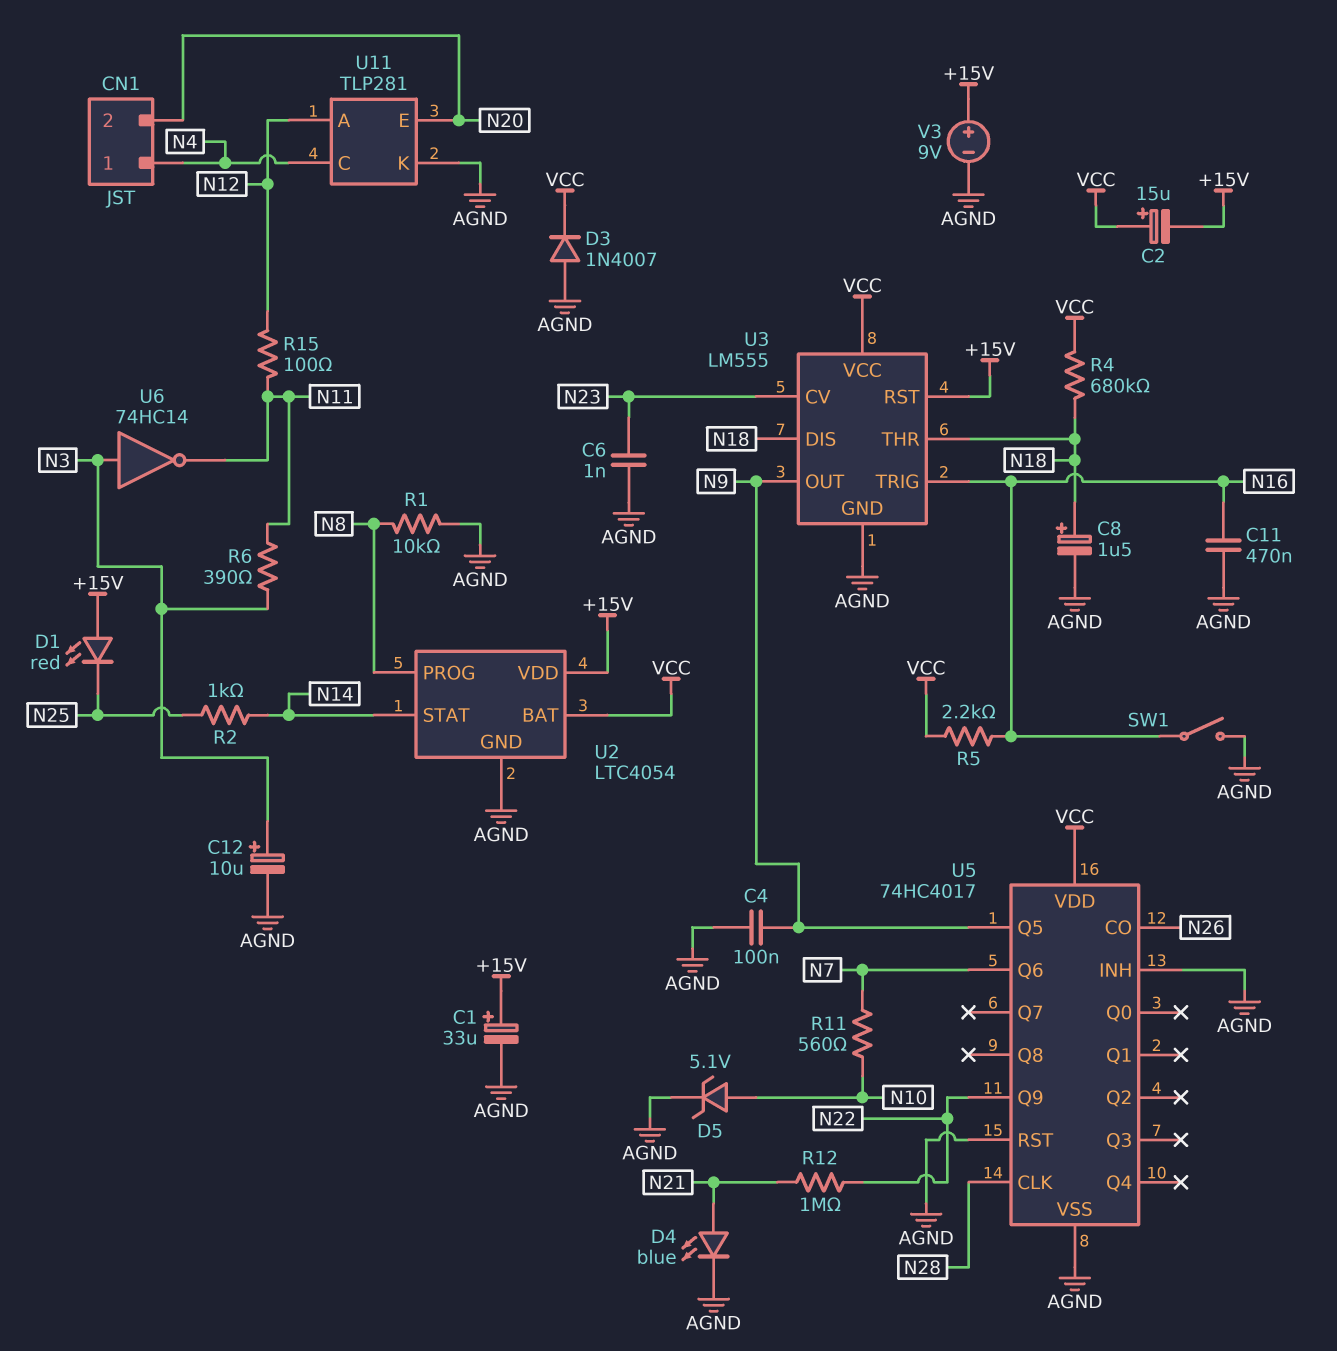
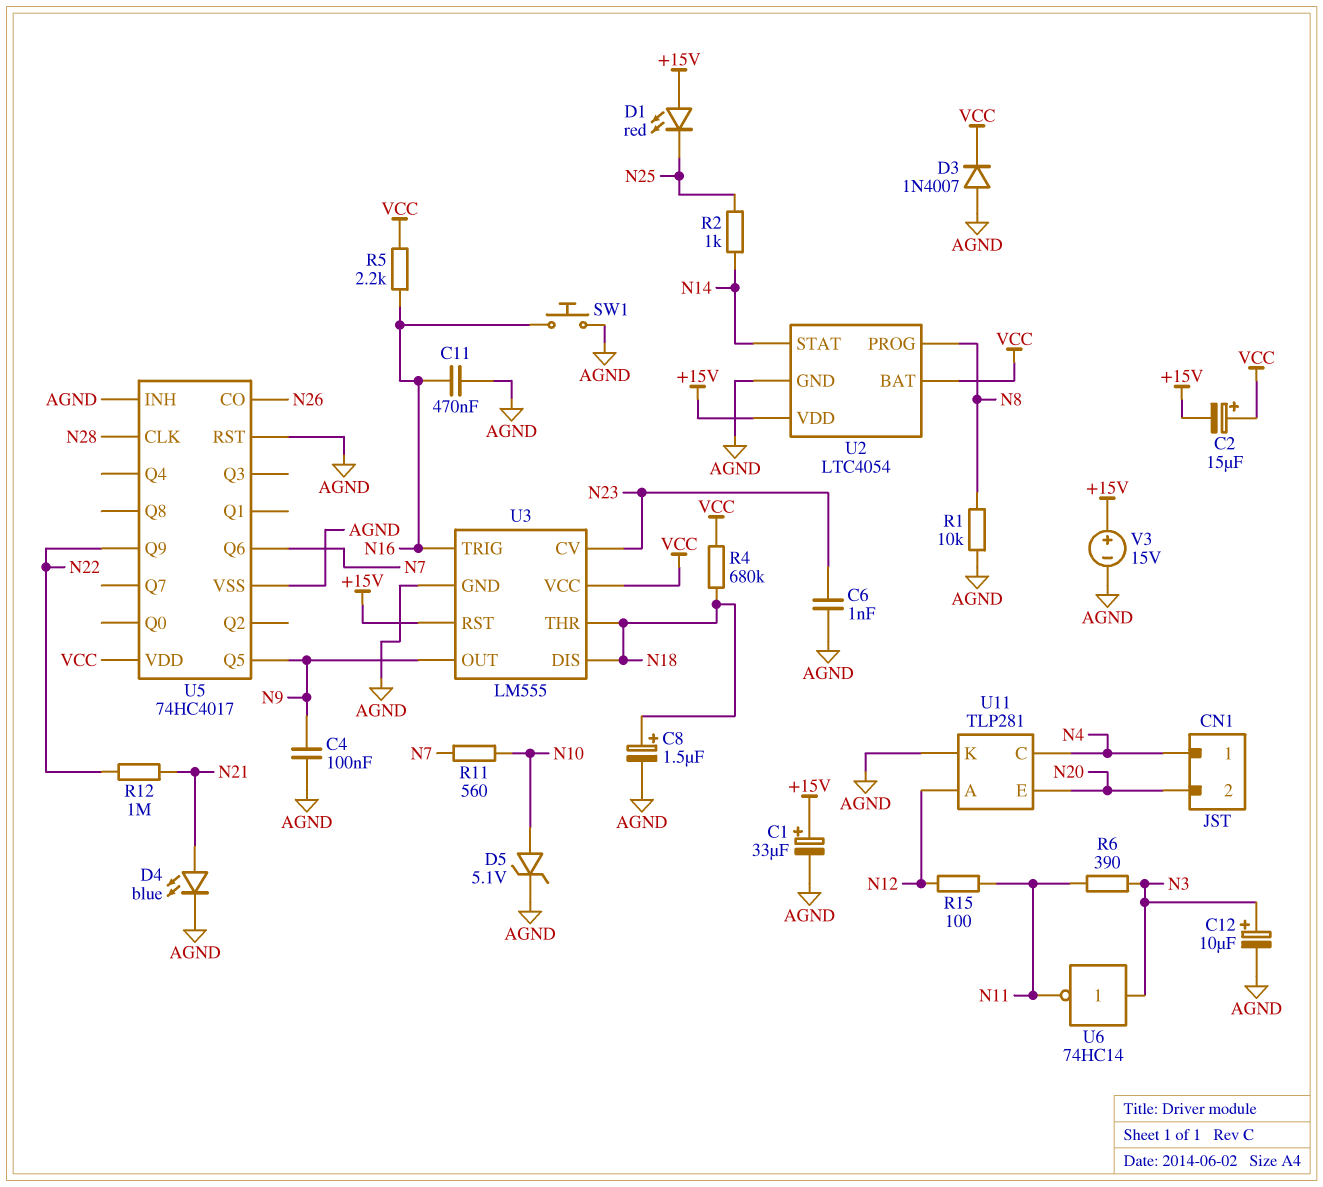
SW1: switch (AGND, N16) -> button (AGND, N16)
V3: 9V (plus +15V, minus AGND) -> 15V (plus +15V, minus AGND)

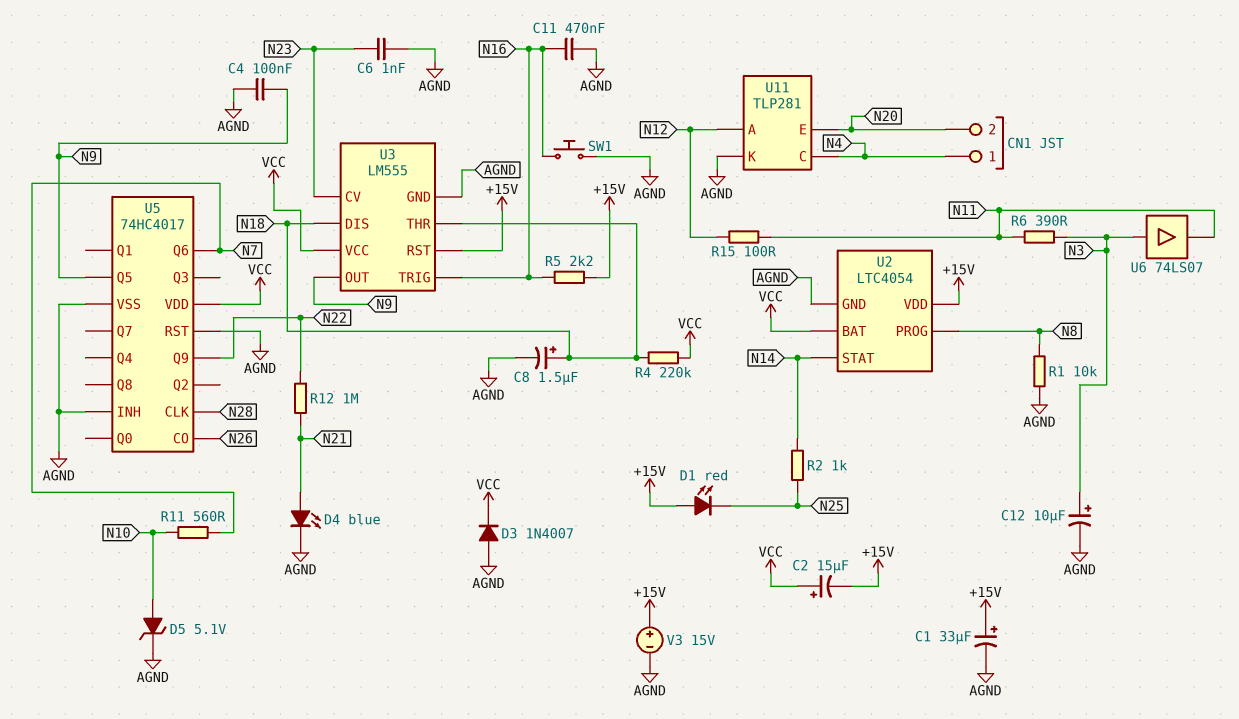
R4: 680k (N18, VCC) -> 220k (N18, VCC)
R5: 2.2k (N16, VCC) -> 2.2k (+15V, N16)
U6: NOT 74HC14 (in N3, out N11) -> buffer 74LS07 (in N3, out N11)

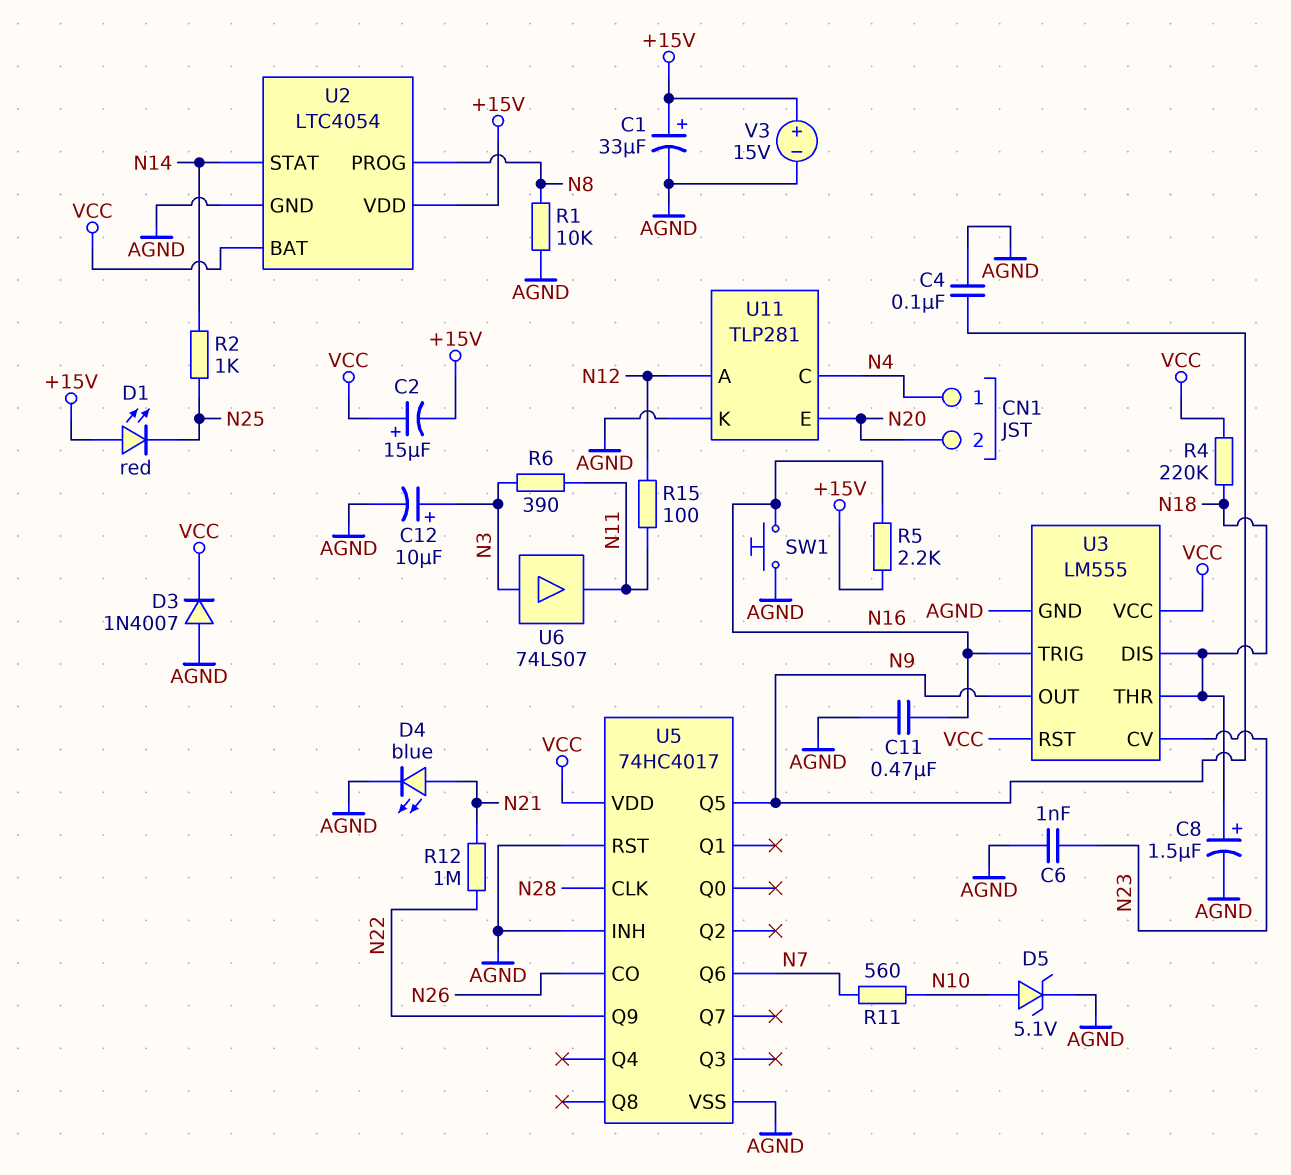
U3 pin RST: +15V -> VCC

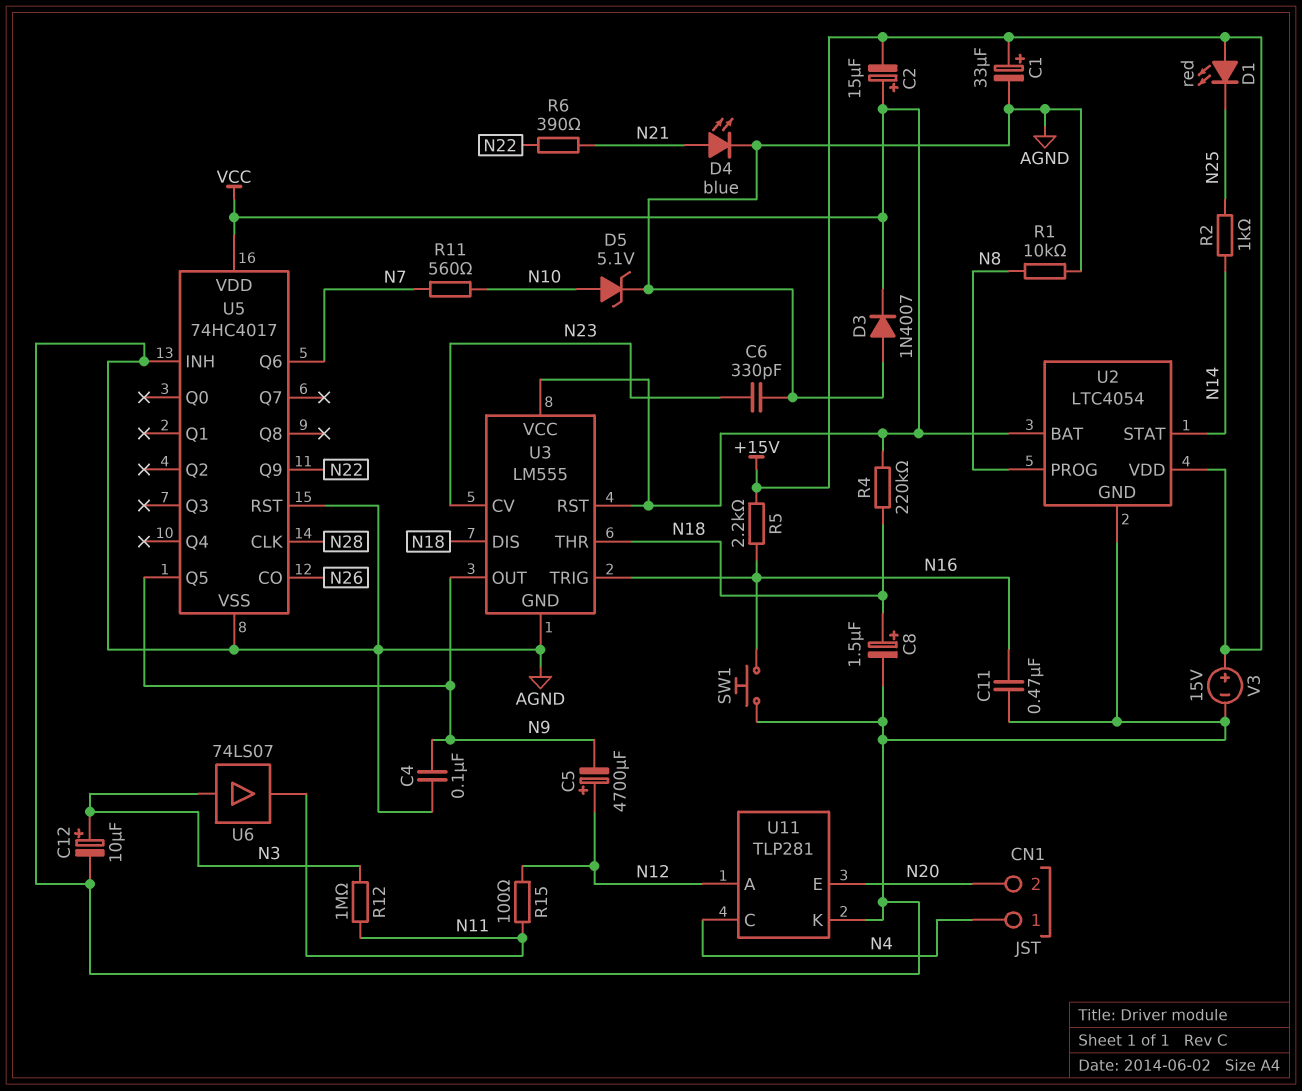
C5: none -> 4700uF (plus N12, minus N9)
C6: 1nF (AGND, N23) -> 330pF (AGND, N23)
R6: 390 (N3, N11) -> 390 (N21, N22)
R12: 1M (N21, N22) -> 1M (N3, N11)

